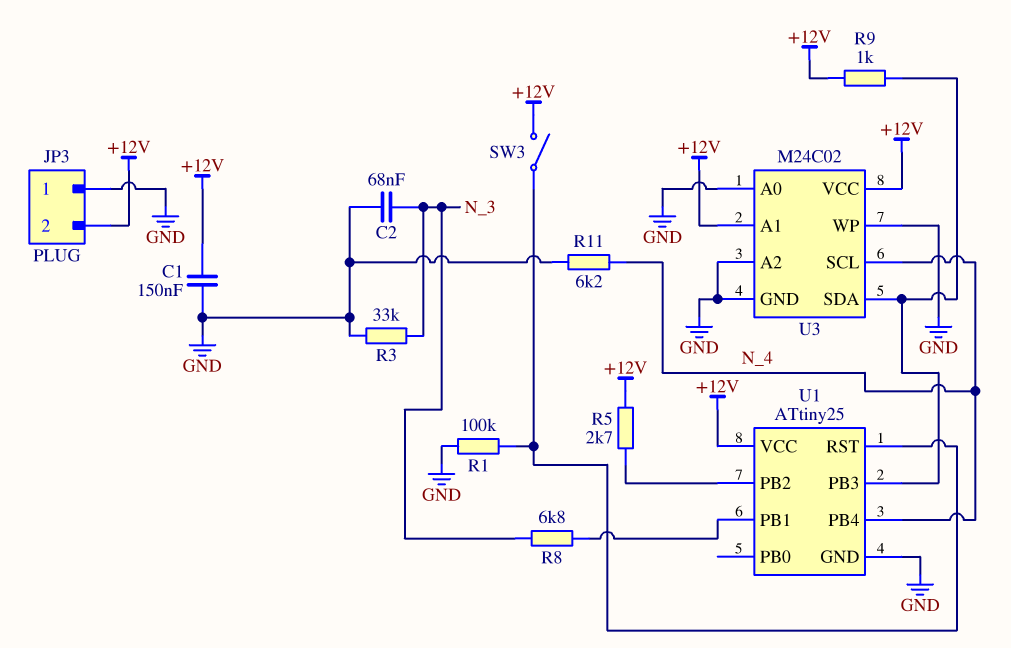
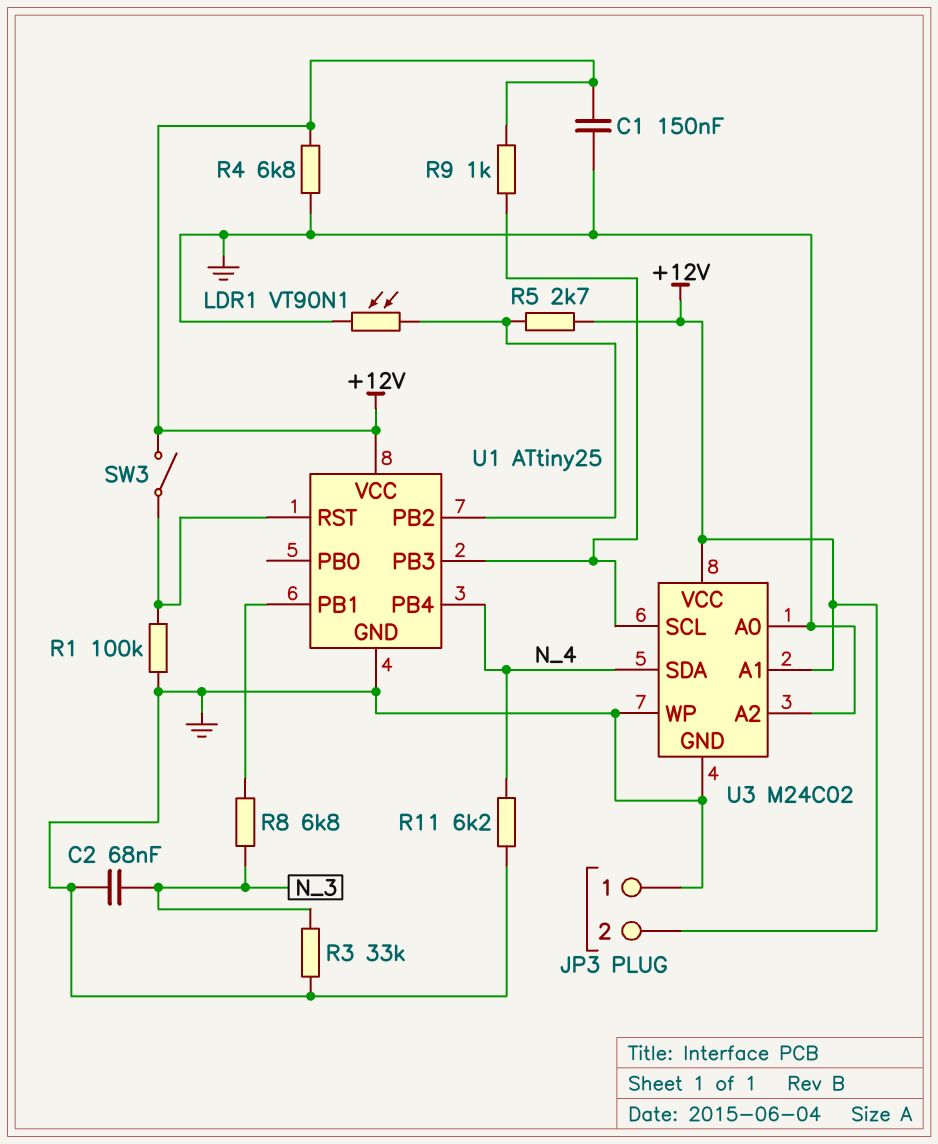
LDR1: none -> VT90N1 (GND, U1/PB2)
R4: none -> 6.8k (+12V, GND)
U3 pin SCL: N_4 -> U1/PB3
U3 pin SDA: U1/PB3 -> N_4

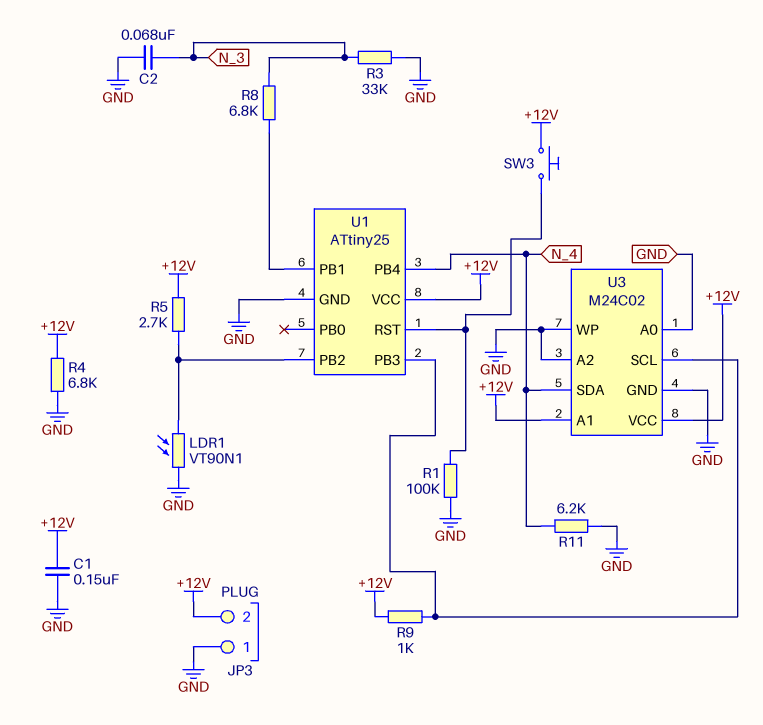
SW3: switch (+12V, U1/RST) -> button (+12V, U1/RST)

